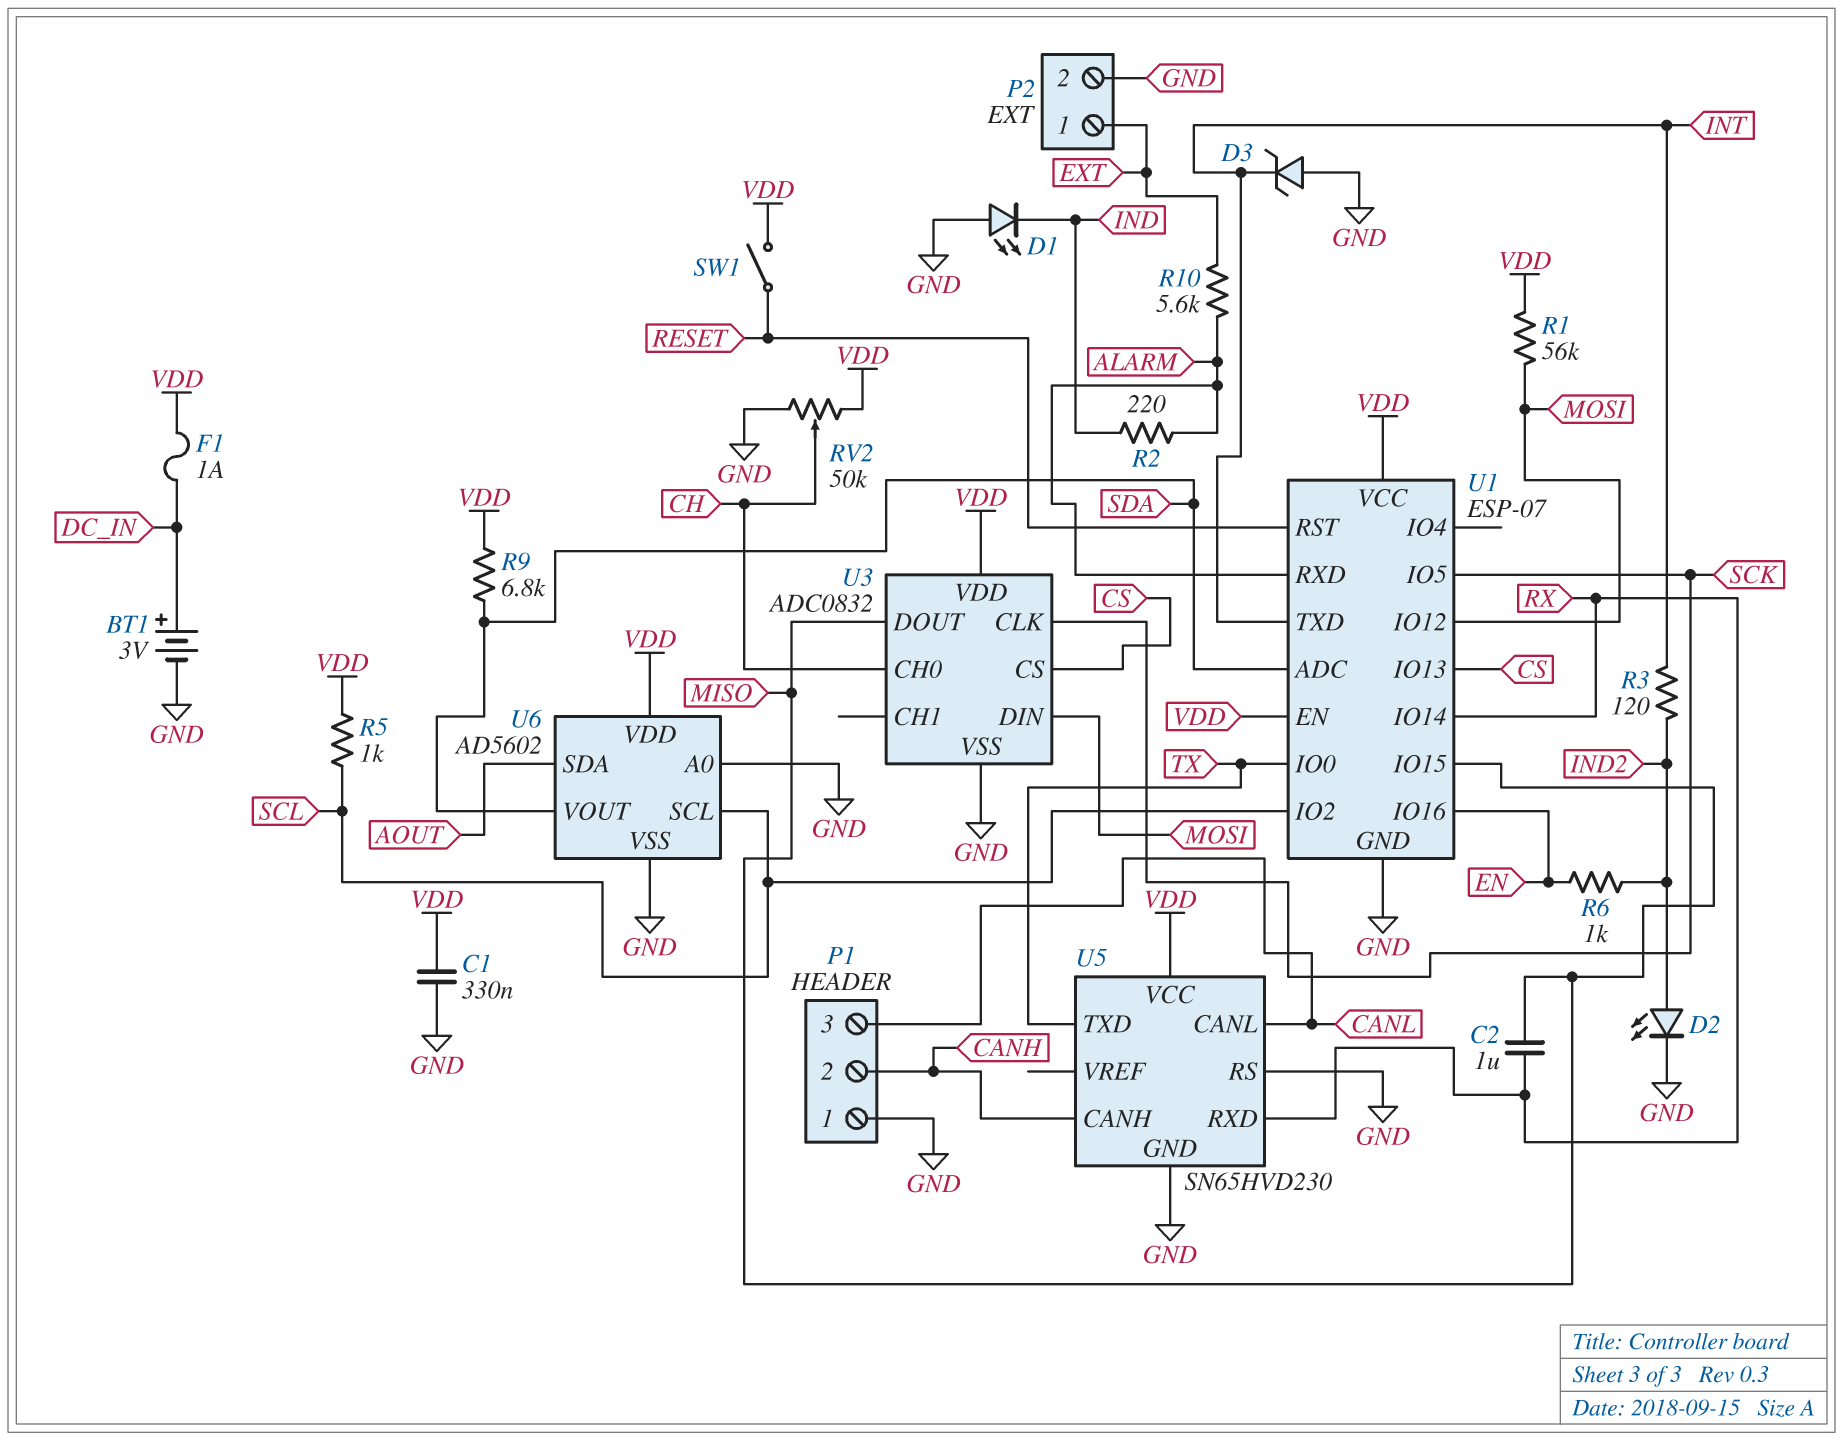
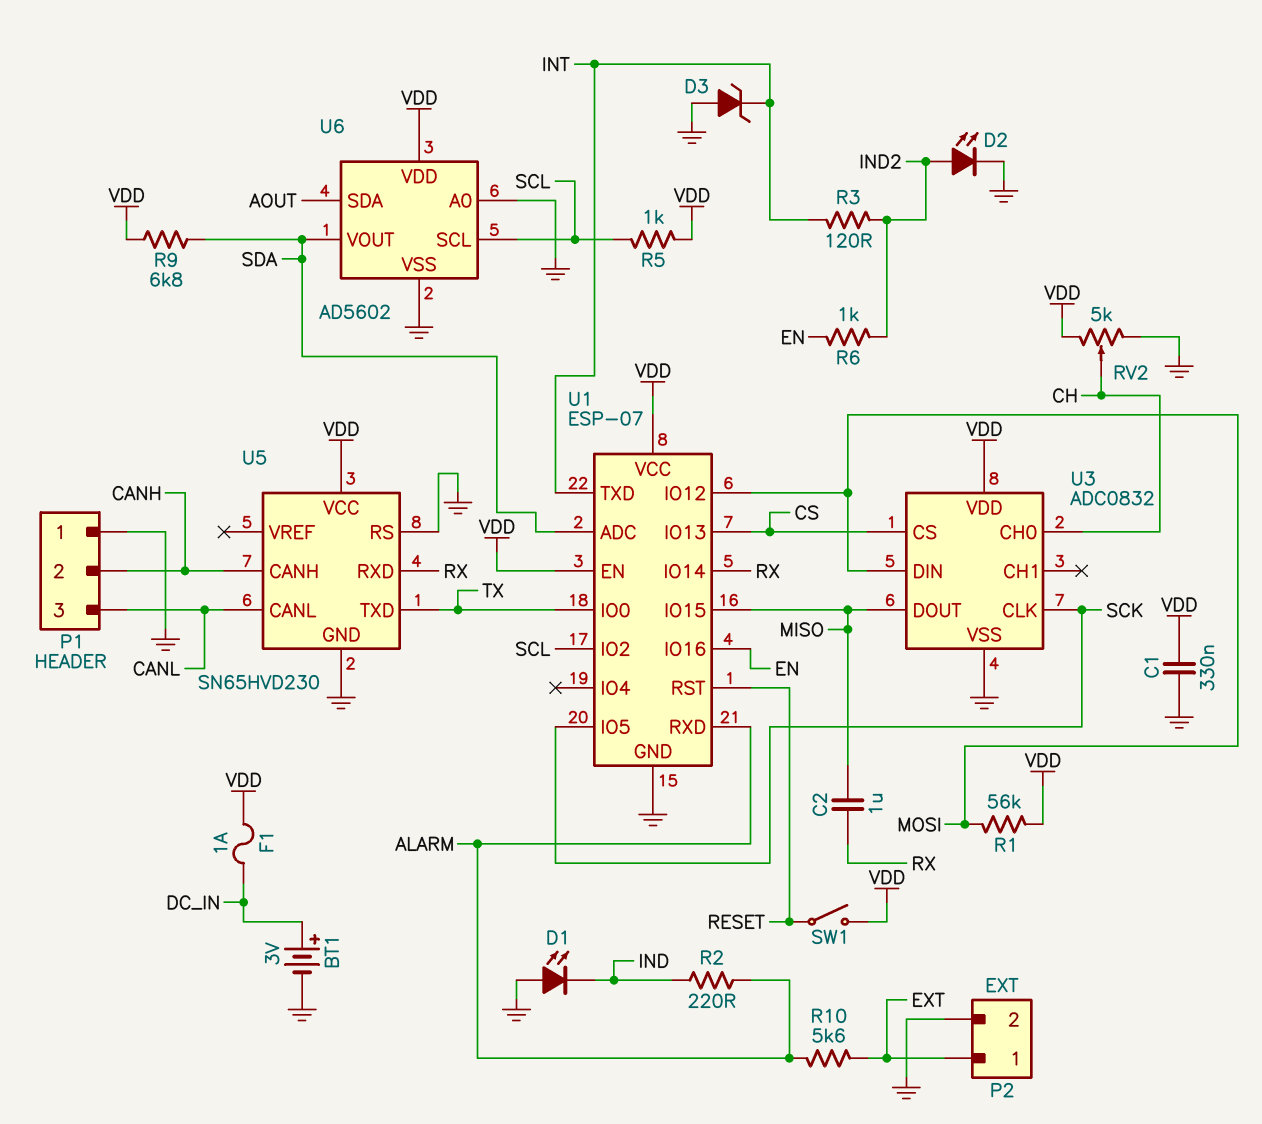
RV2: 50k (GND, VDD, wiper CH) -> 5k (GND, VDD, wiper CH)

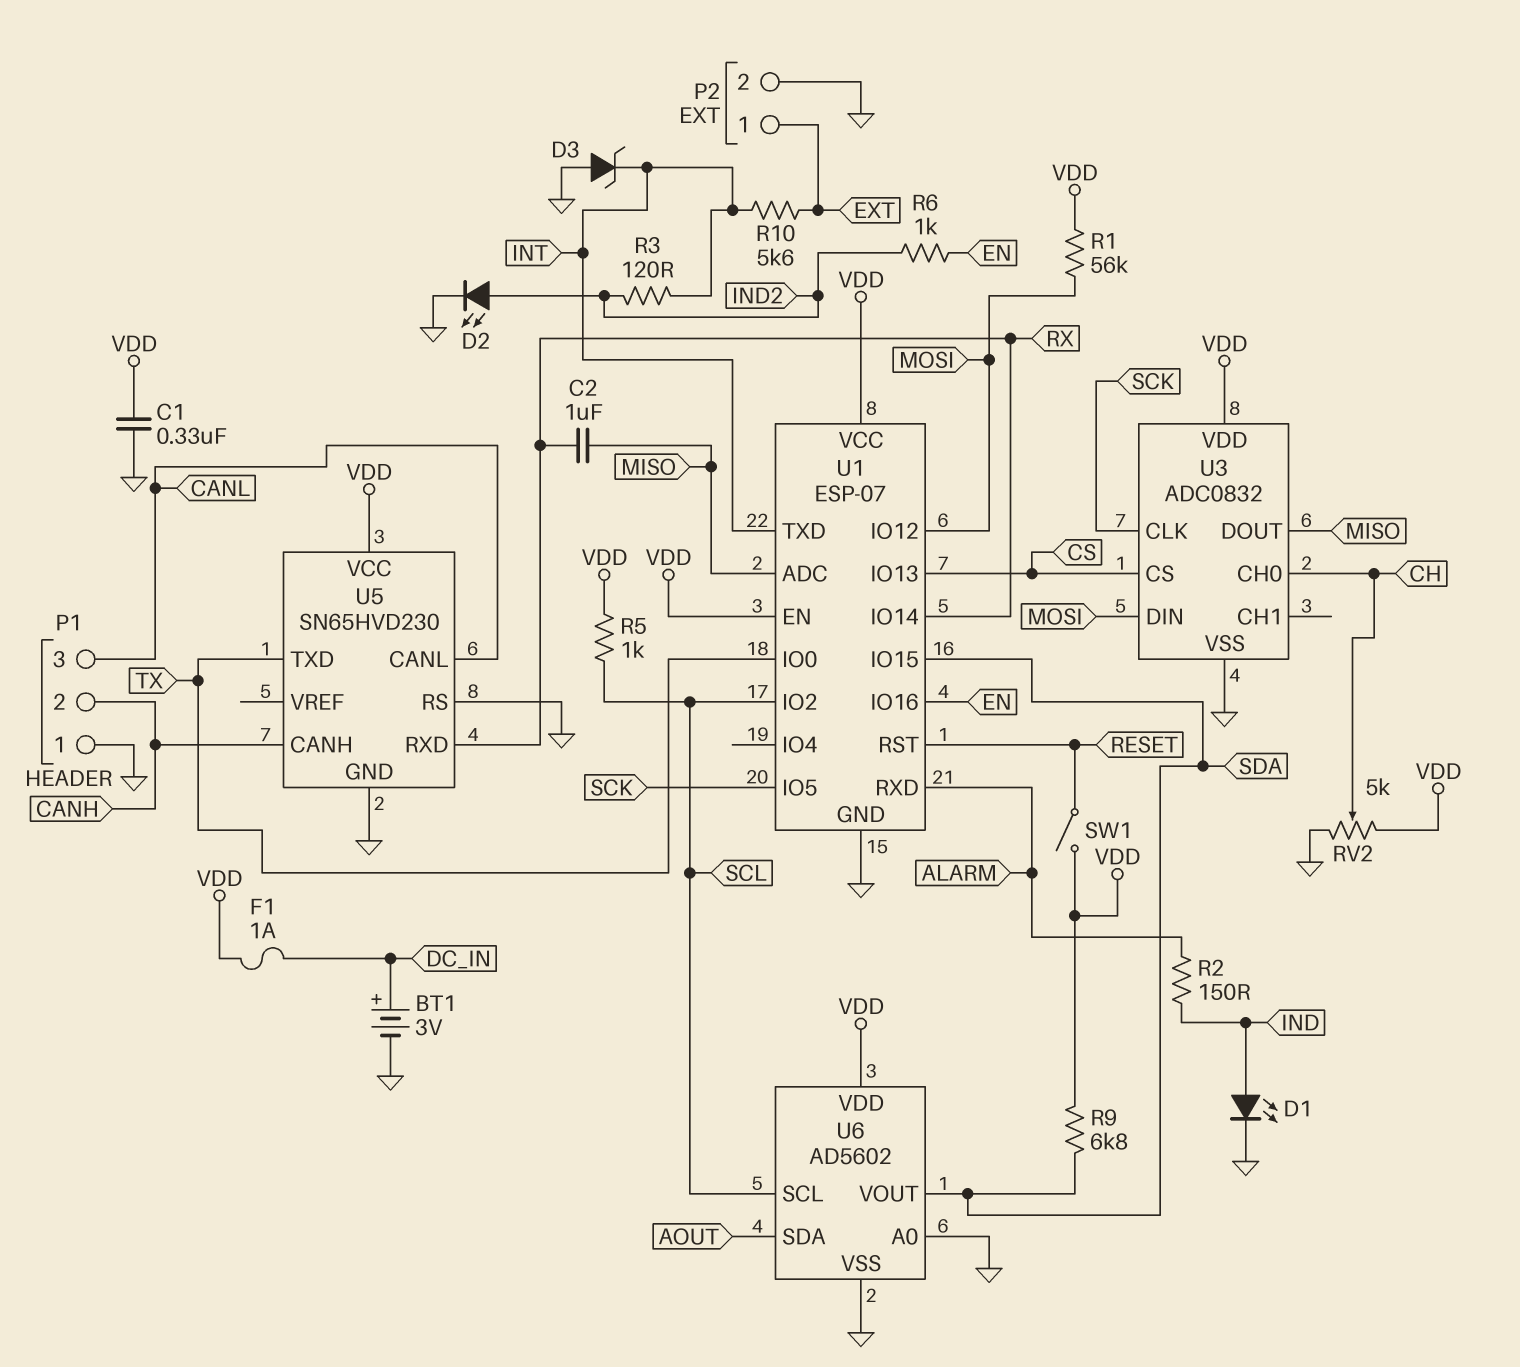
D1: LED (A GND, K IND) -> LED (A IND, K GND)
R2: 220 (ALARM, IND) -> 150 (ALARM, IND)
R10: 5.6k (ALARM, EXT) -> 5.6k (EXT, INT)
U1 pin ADC: SDA -> MISO
U1 pin IO15: MISO -> SDA

